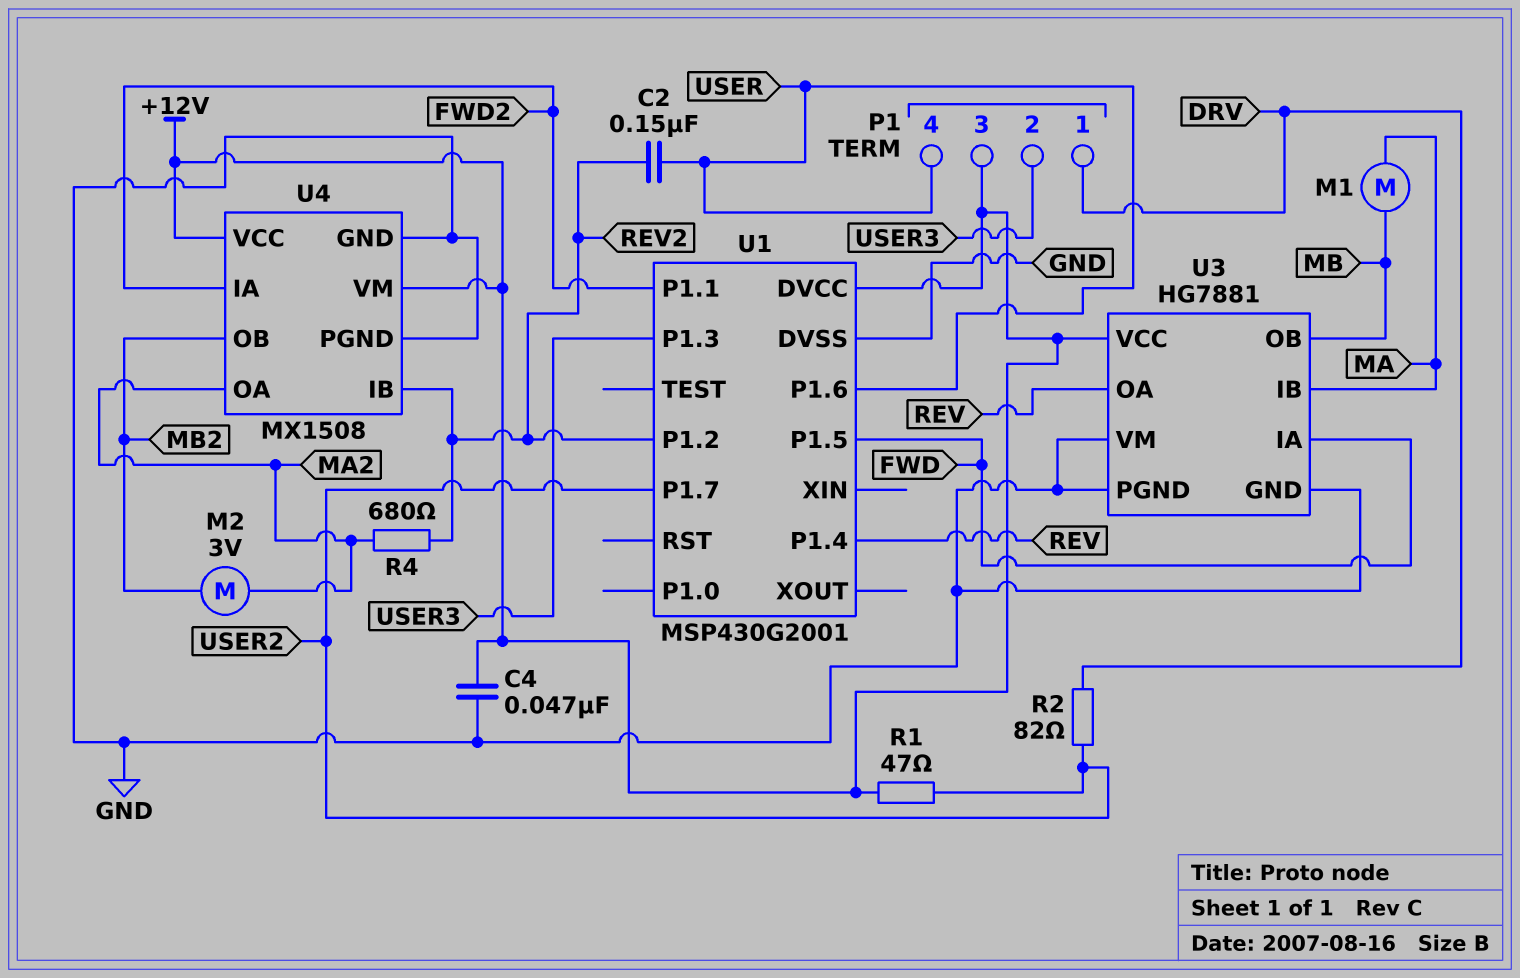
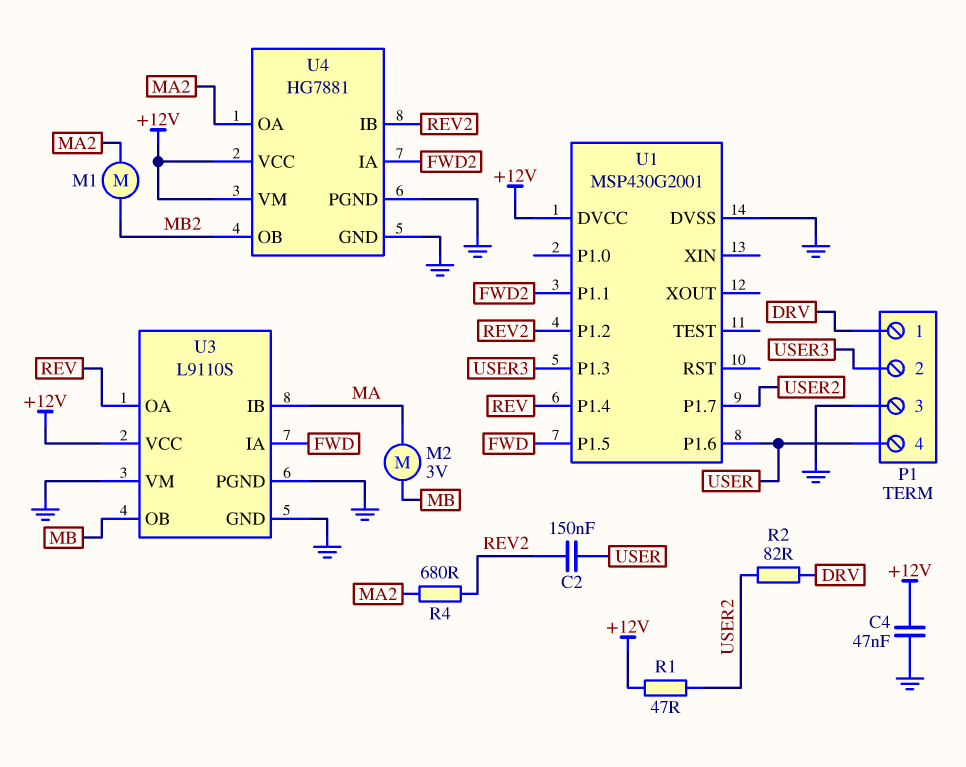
M1: motor (MA, MB) -> motor (MA2, MB2)
M2: motor 3V (MA2, MB2) -> motor 3V (MA, MB)
P1 pin 3: +12V -> GND
U3: HG7881 -> L9110S
U4: MX1508 -> HG7881

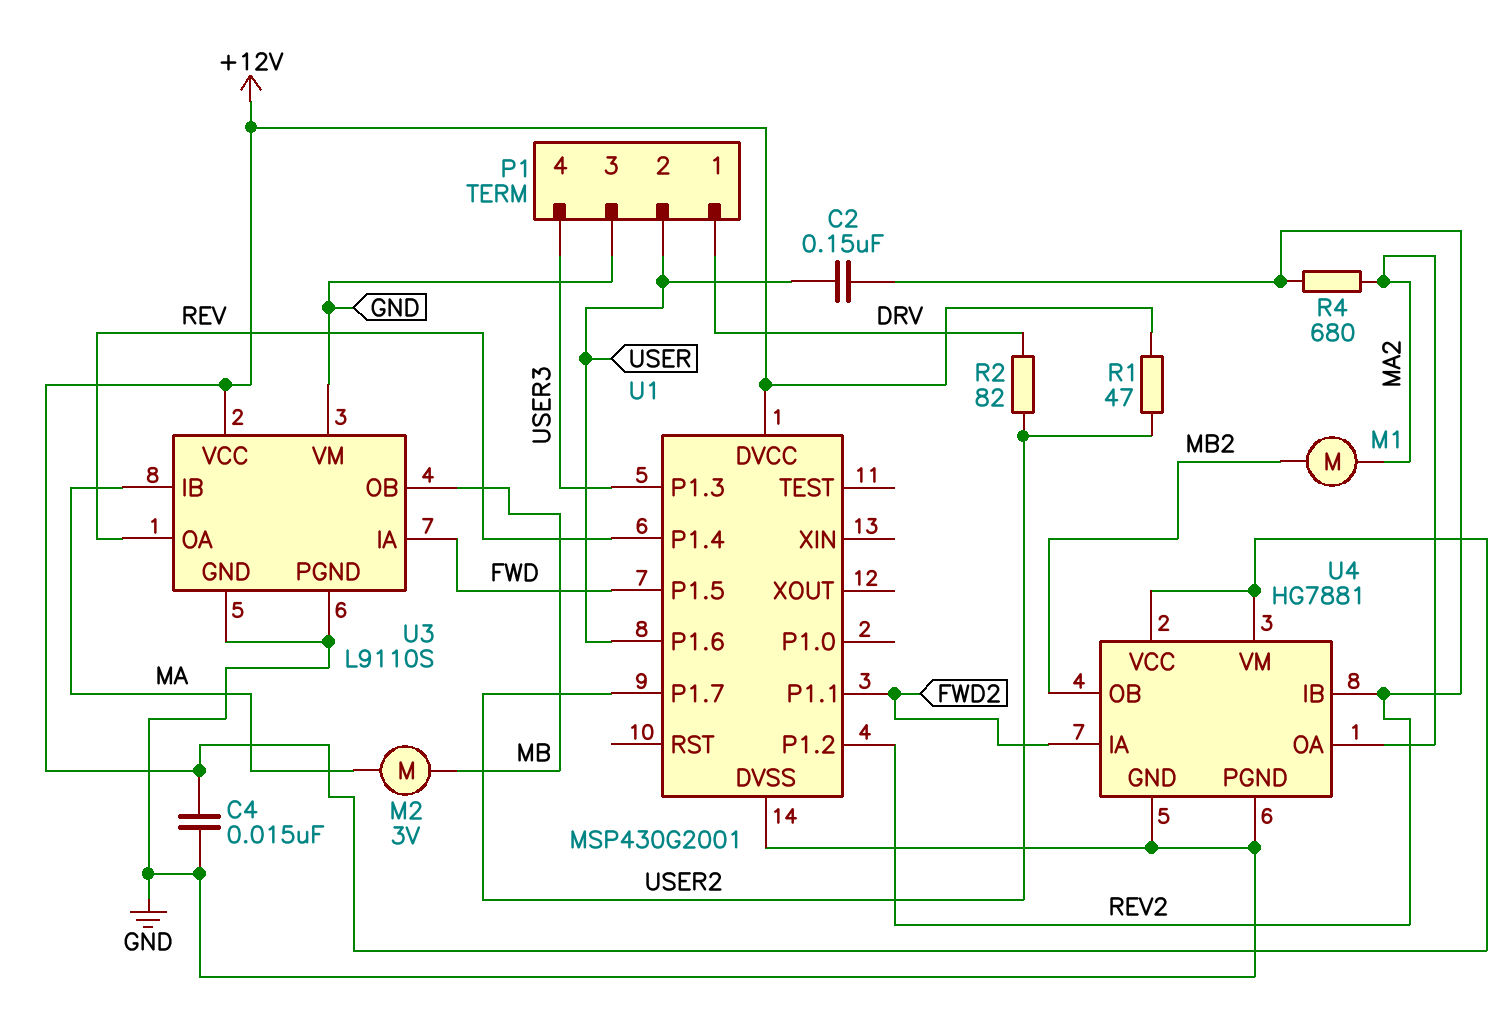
C4: 47nF (+12V, GND) -> 15nF (+12V, GND)
P1 pin 2: USER3 -> USER
P1 pin 4: USER -> USER3

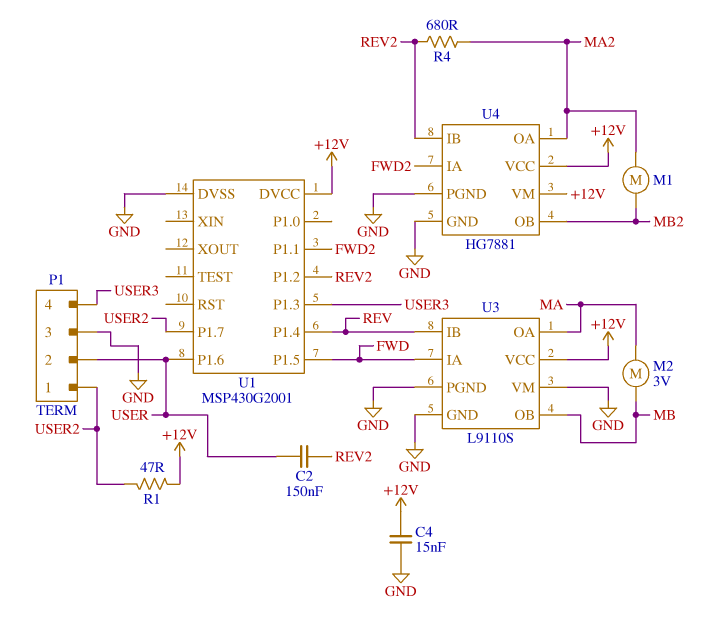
P1 pin 1: DRV -> USER2
R2: 82 (DRV, USER2) -> none
U3 pin IB: MA -> REV
U3 pin OA: REV -> MA

